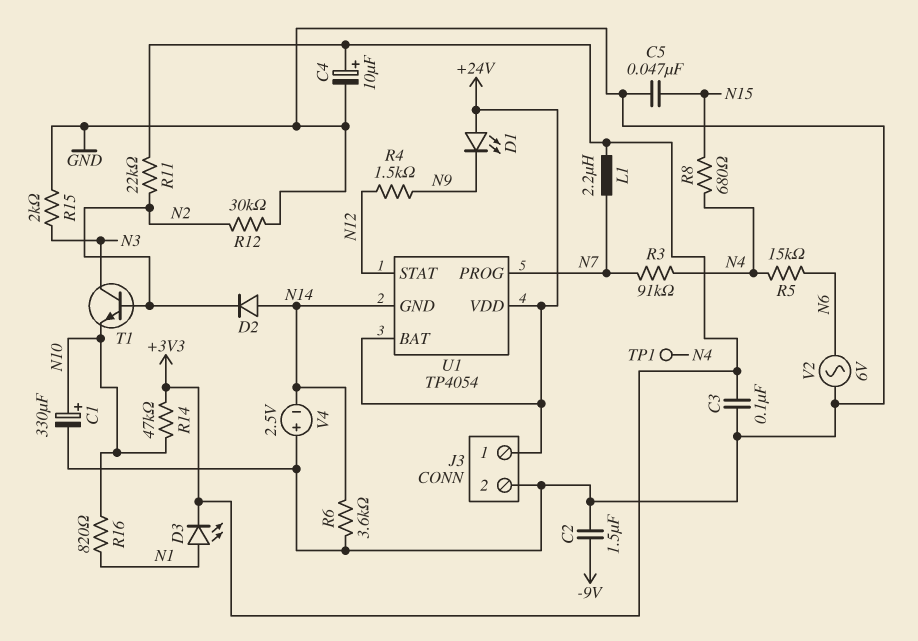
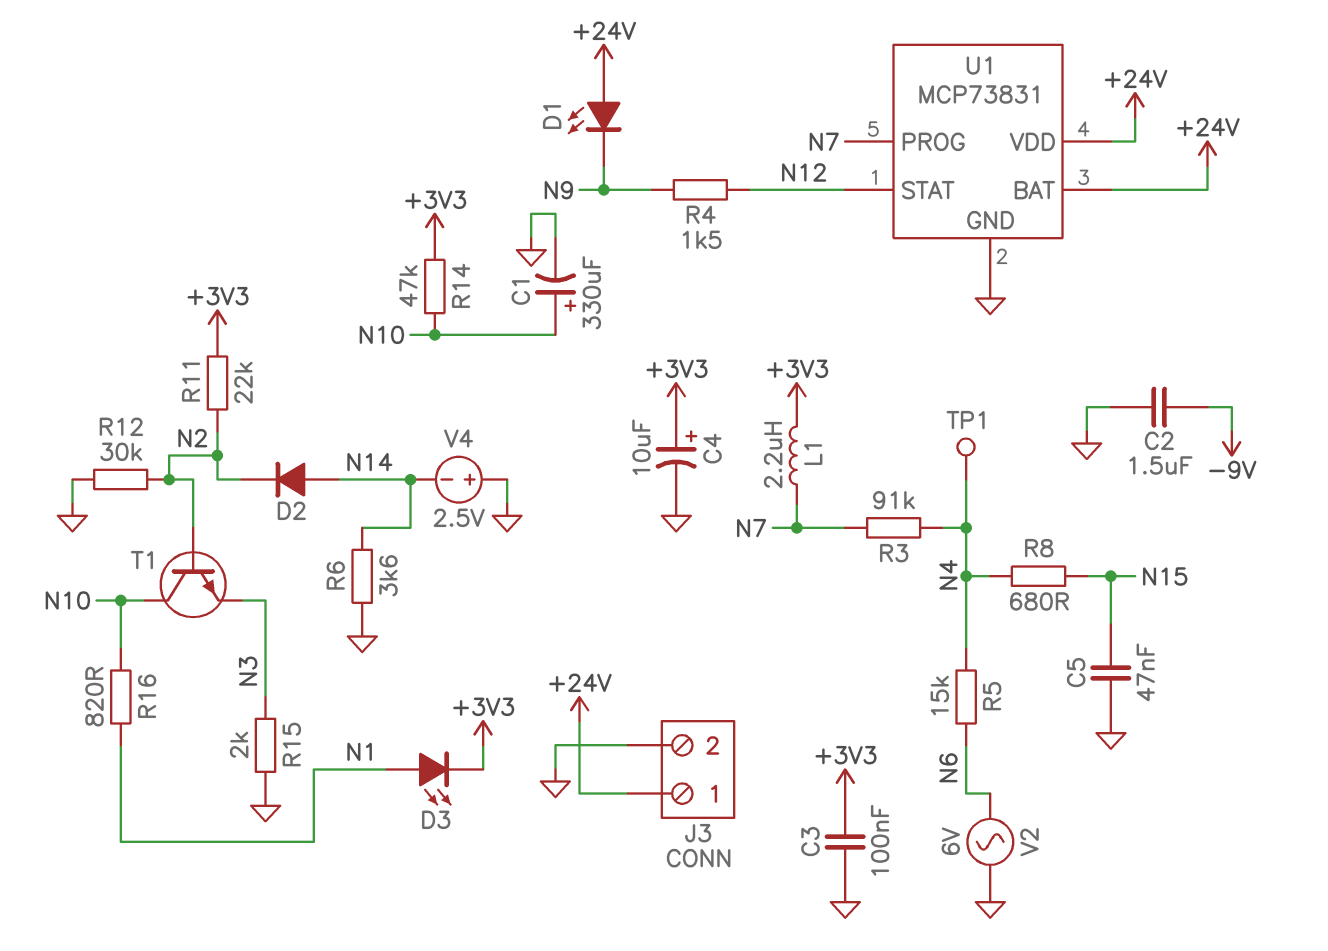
T1: NPN (B N2, C N3, E N10) -> NPN (B N2, C N10, E N3)
U1: TP4054 -> MCP73831
U1 pin GND: N14 -> GND

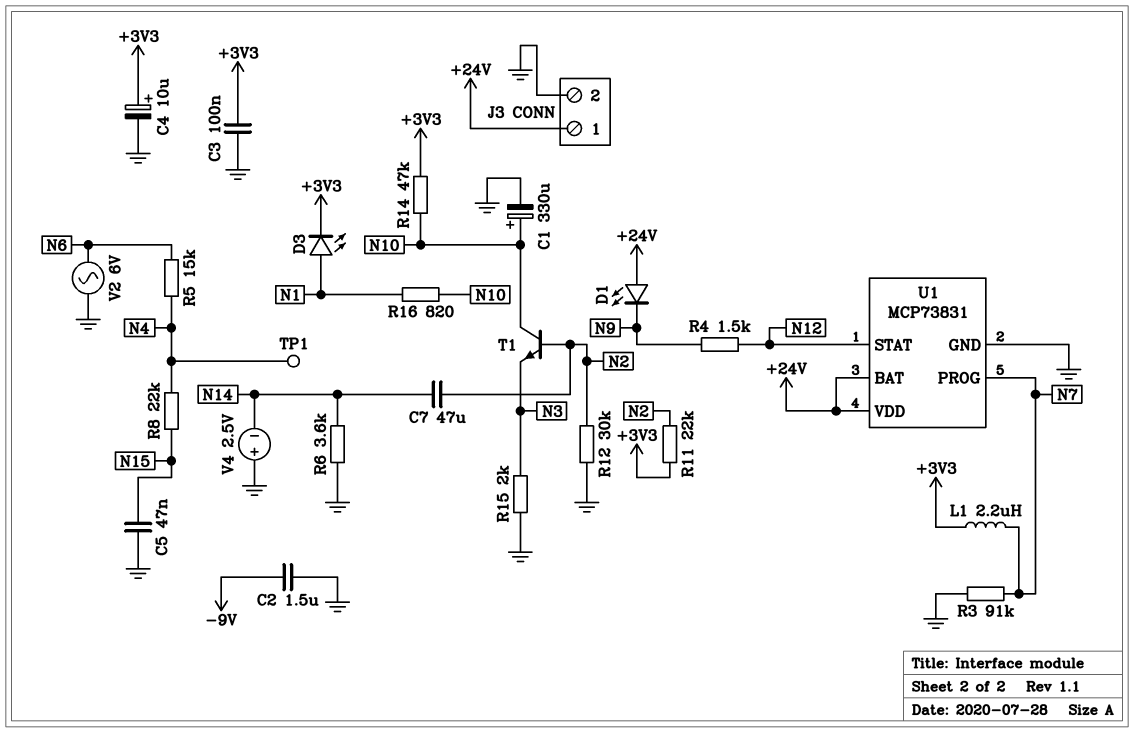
C7: none -> 47uF (N2, N14)
D2: diode (A N14, K N2) -> none
R3: 91k (N4, N7) -> 91k (GND, N7)
R8: 680 (N4, N15) -> 22k (N4, N15)

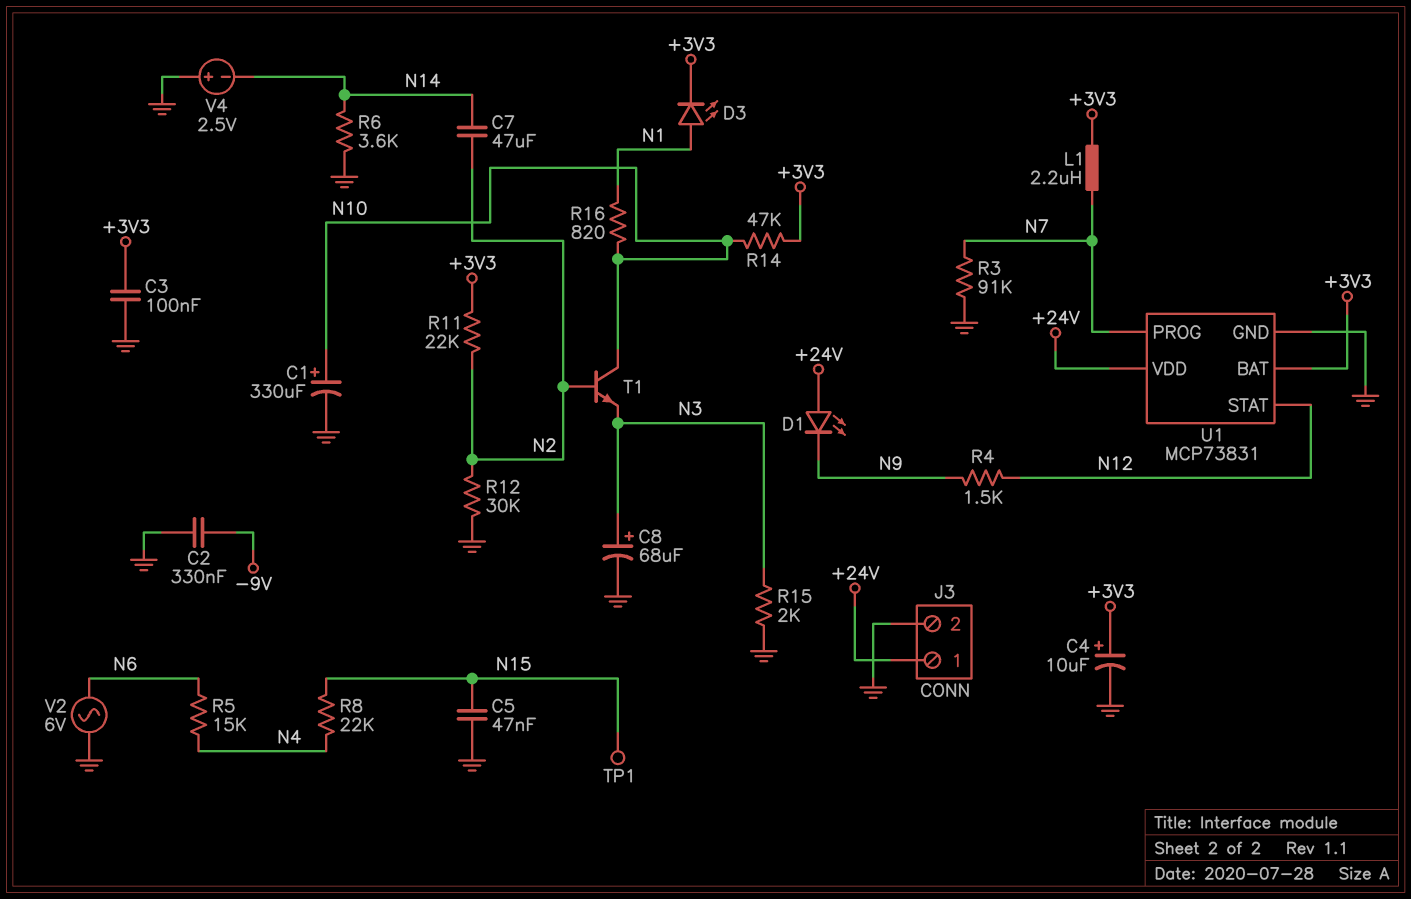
C2: 1.5uF (-9V, GND) -> 330nF (-9V, GND)
C8: none -> 68uF (plus N3, minus GND)
TP1: test point (N4) -> test point (N15)
U1 pin BAT: +24V -> +3V3

